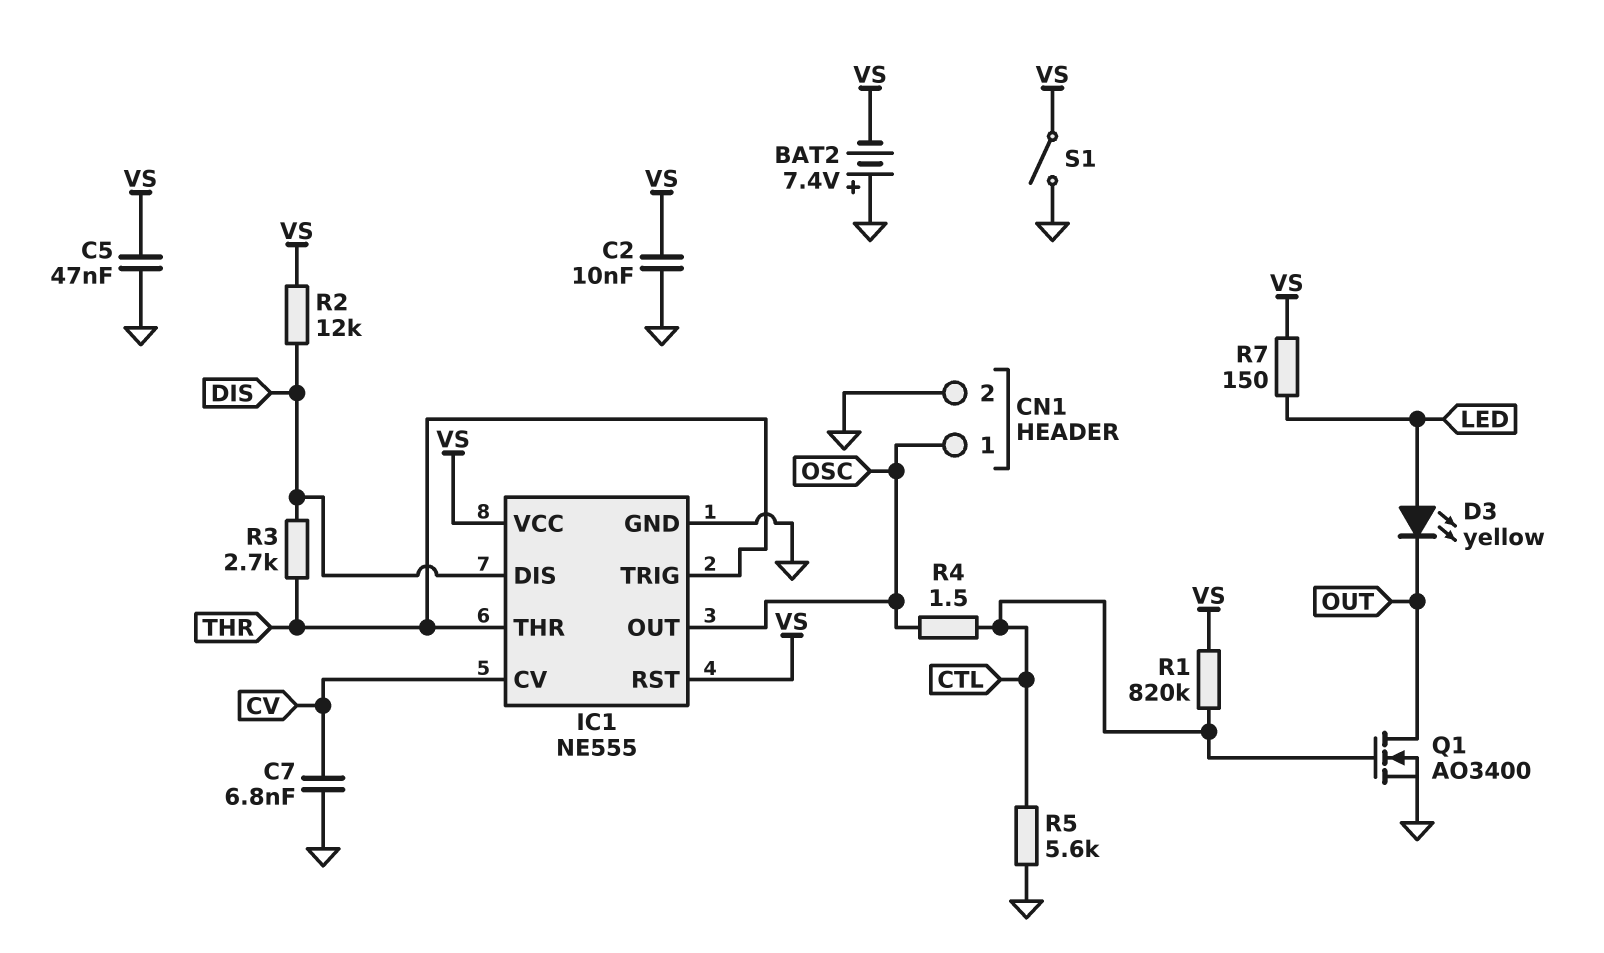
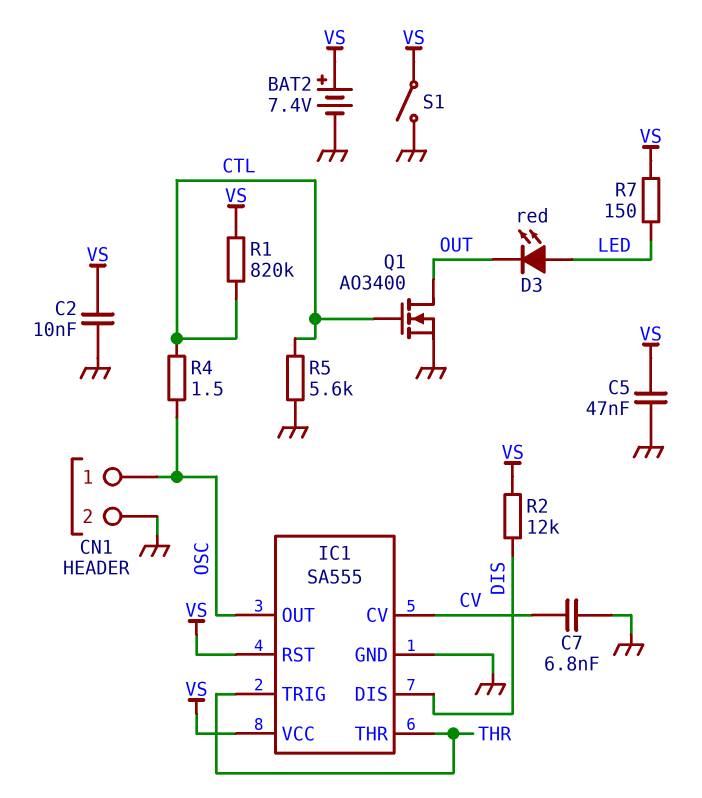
BAT2: 7.4V (plus GND, minus VS) -> 7.4V (plus VS, minus GND)
D3: LED yellow (A LED, K OUT) -> LED red (A LED, K OUT)
IC1: NE555 -> SA555
R3: 2.7k (DIS, THR) -> none

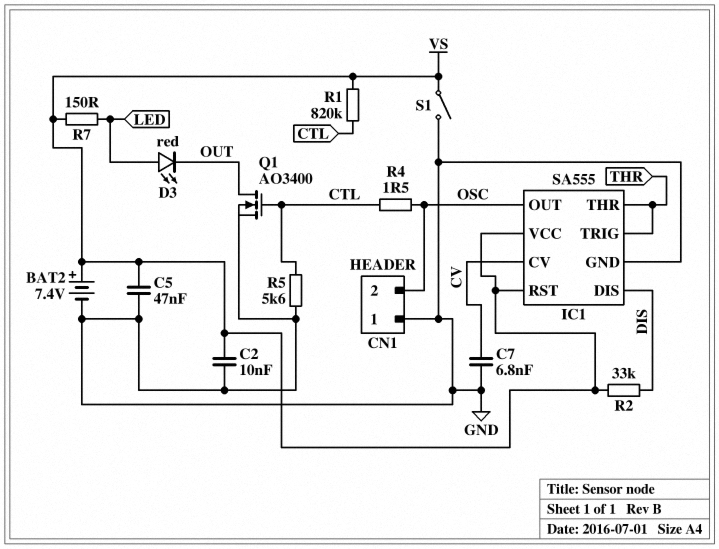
CN1 pin 1: OSC -> GND
CN1 pin 2: GND -> OSC
R2: 12k (DIS, VS) -> 33k (DIS, VS)

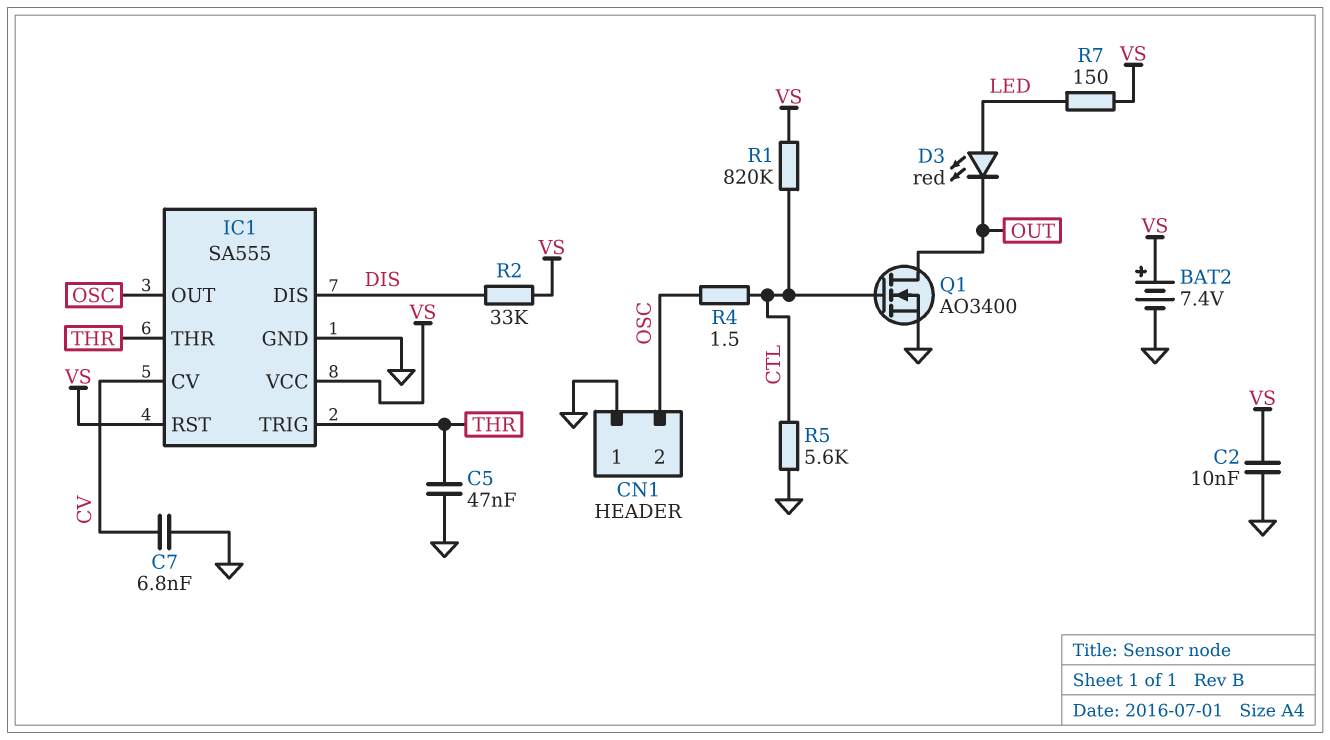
C5: 47nF (GND, VS) -> 47nF (GND, THR)
S1: switch (GND, VS) -> none

